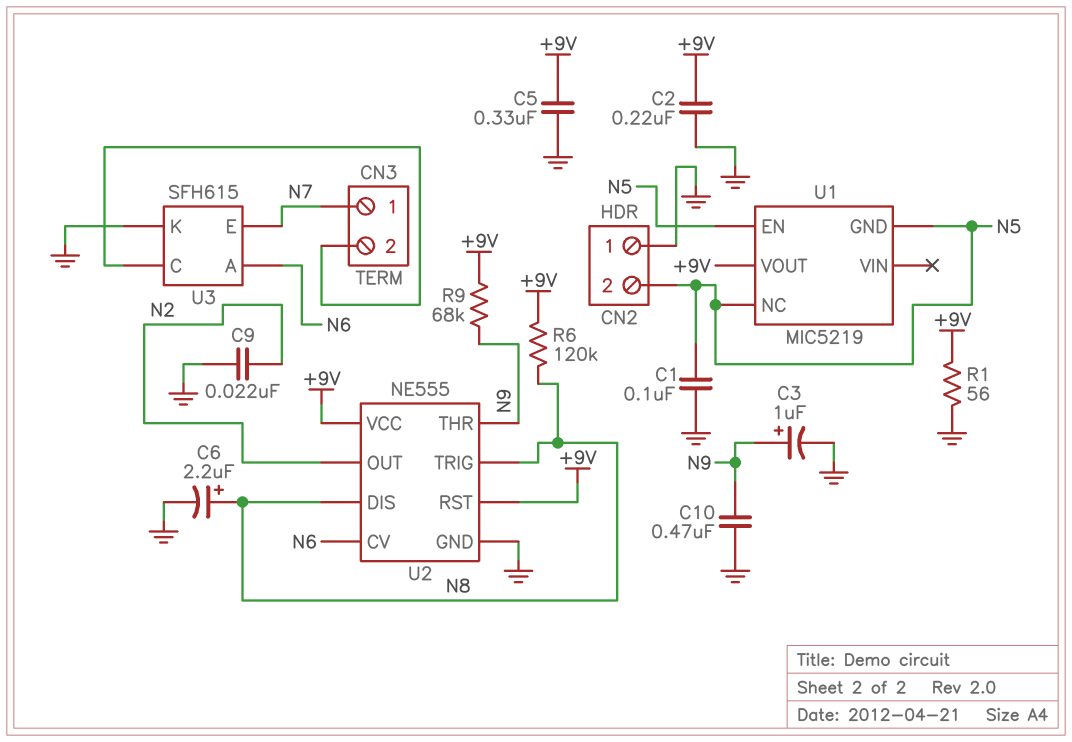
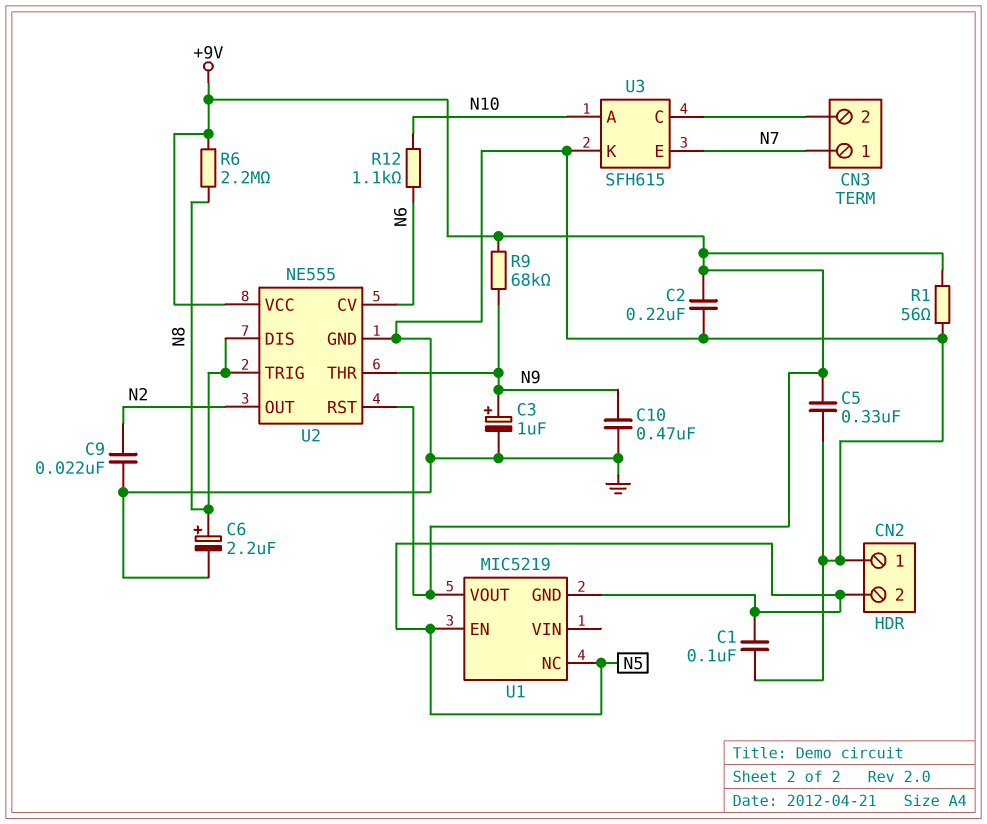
R6: 120k (+9V, N8) -> 2.2M (+9V, N8)
R12: none -> 1.1k (N6, N10)
U3 pin A: N6 -> N10

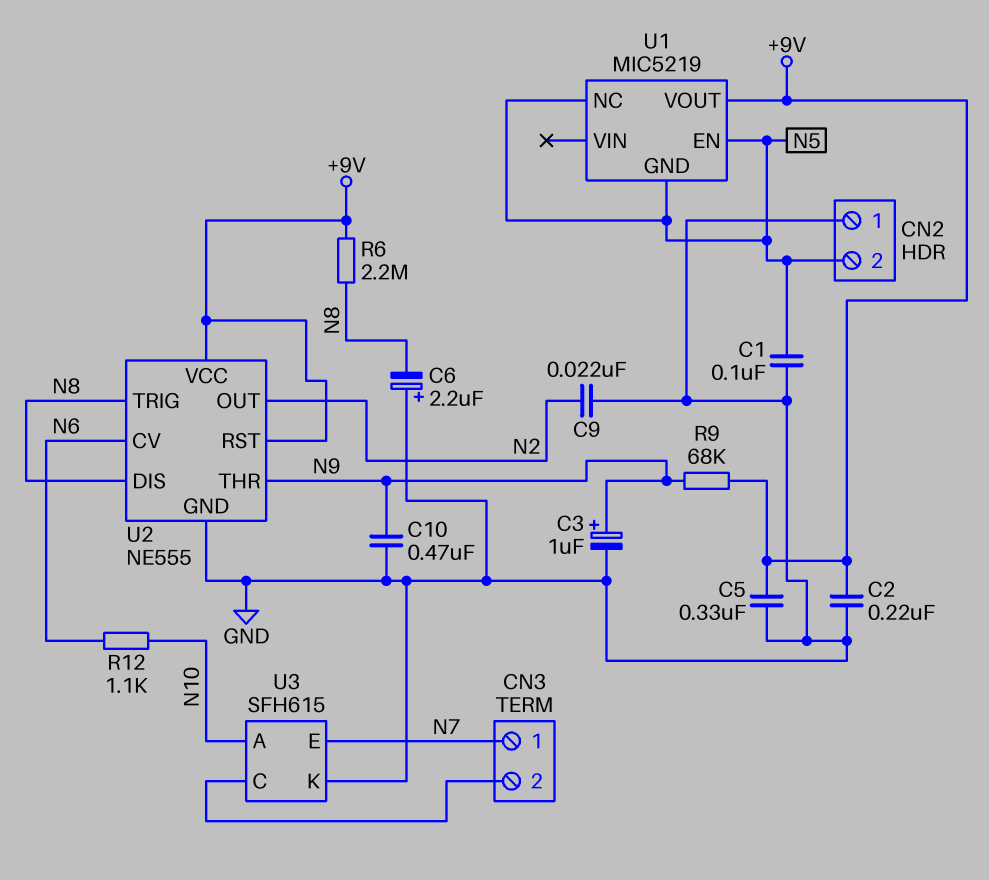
C6: 2.2uF (plus N8, minus GND) -> 2.2uF (plus GND, minus N8)
R1: 56 (+9V, GND) -> none

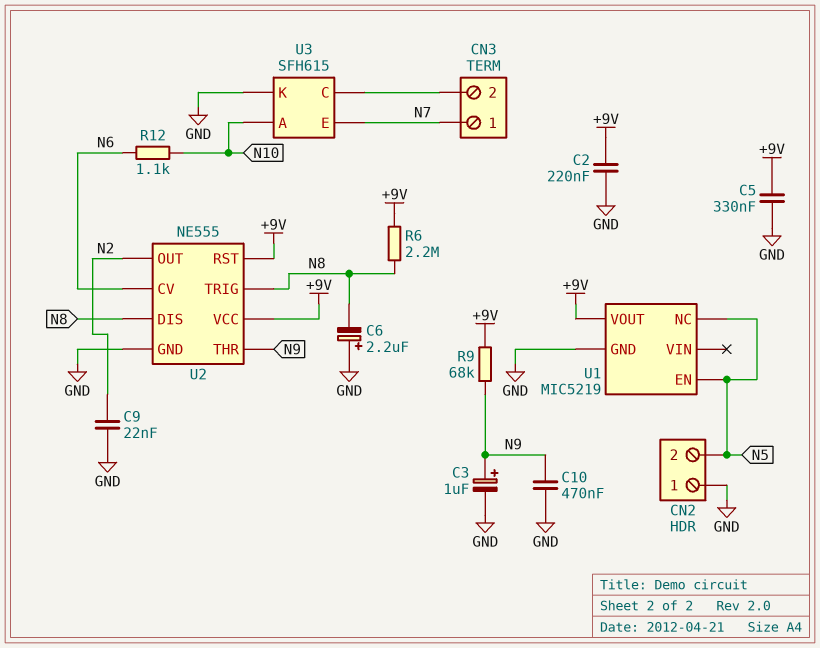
C1: 100nF (GND, N5) -> none
U1 pin GND: N5 -> GND

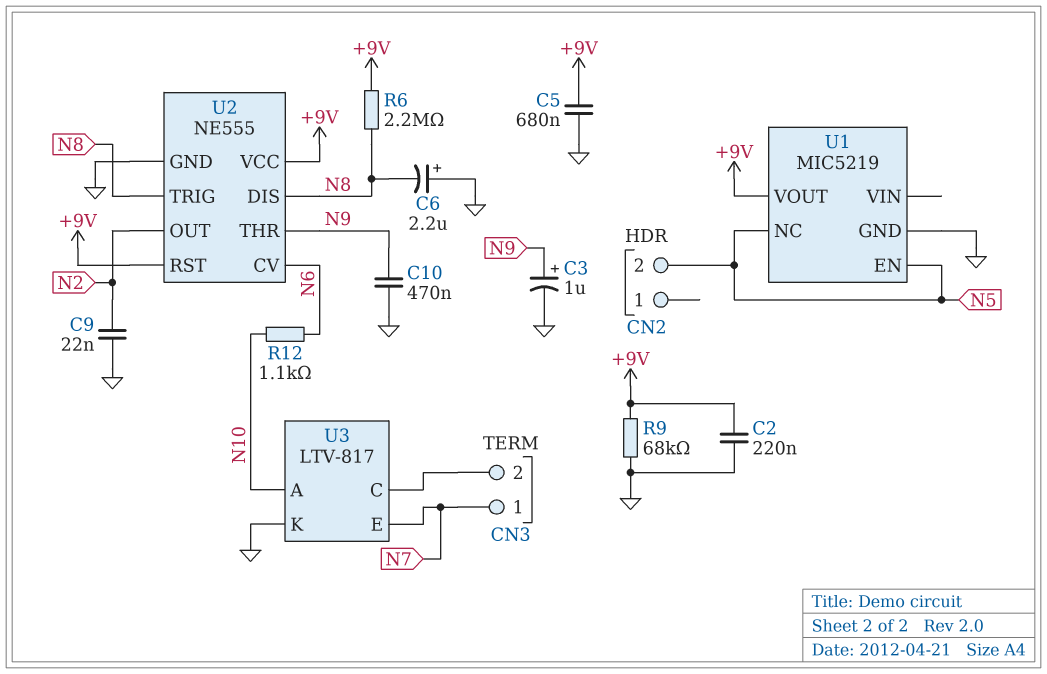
C5: 330nF (+9V, GND) -> 680nF (+9V, GND)
CN2 pin 1: GND -> none
R9: 68k (+9V, N9) -> 68k (+9V, GND)
U3: SFH615 -> LTV-817

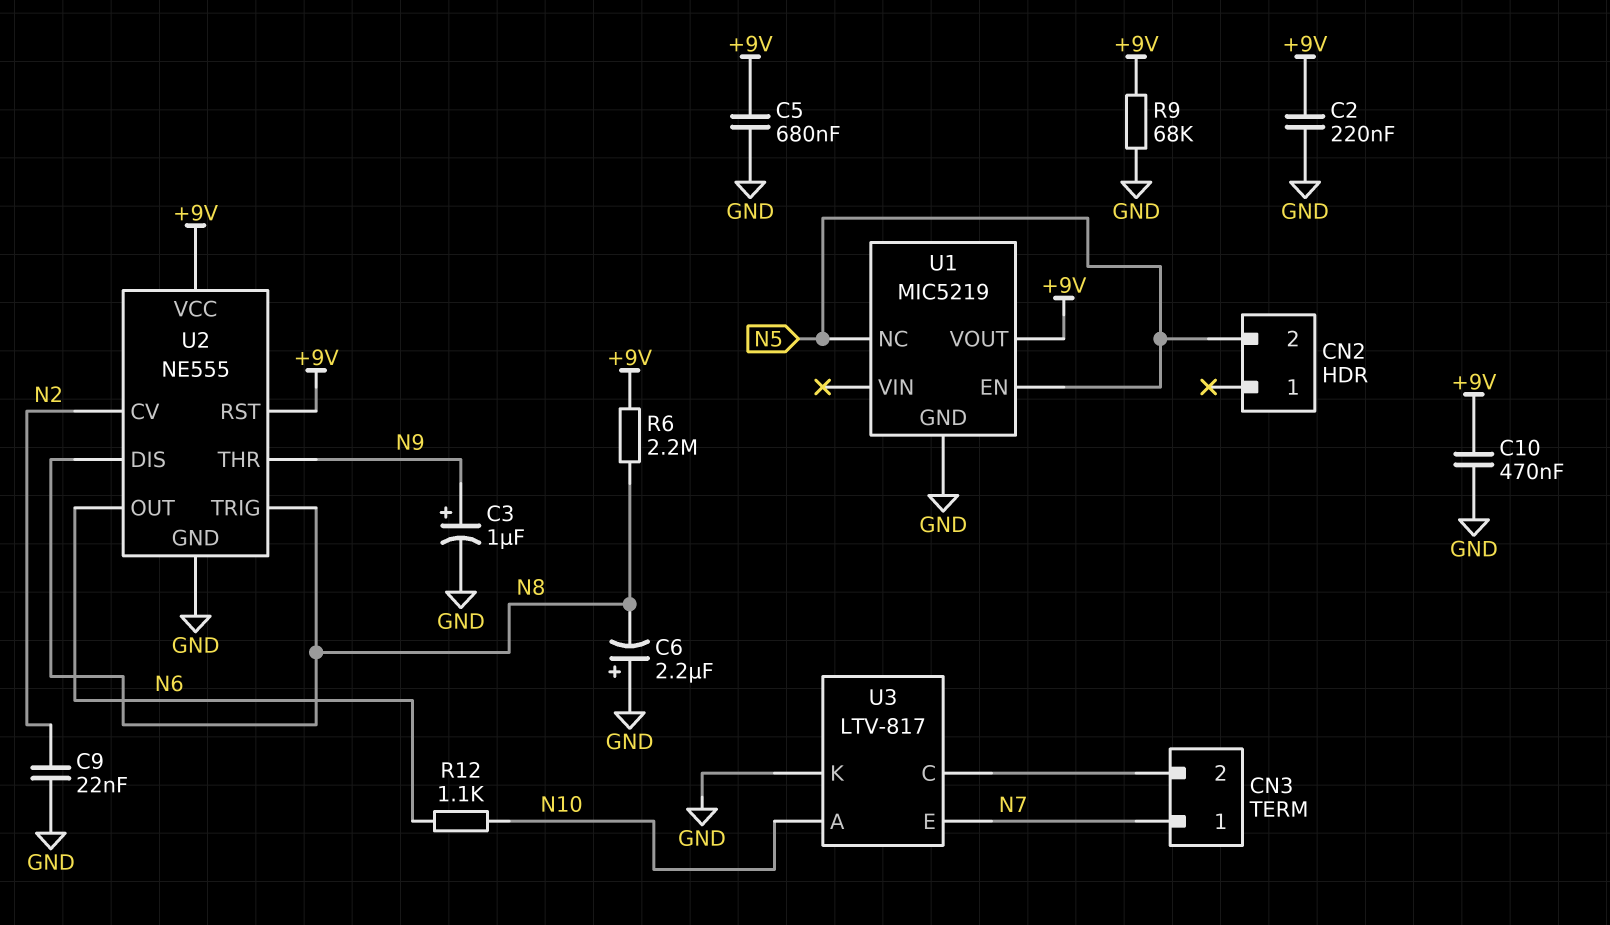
C10: 470nF (GND, N9) -> 470nF (+9V, GND)
U2 pin CV: N6 -> N2
U2 pin OUT: N2 -> N6

